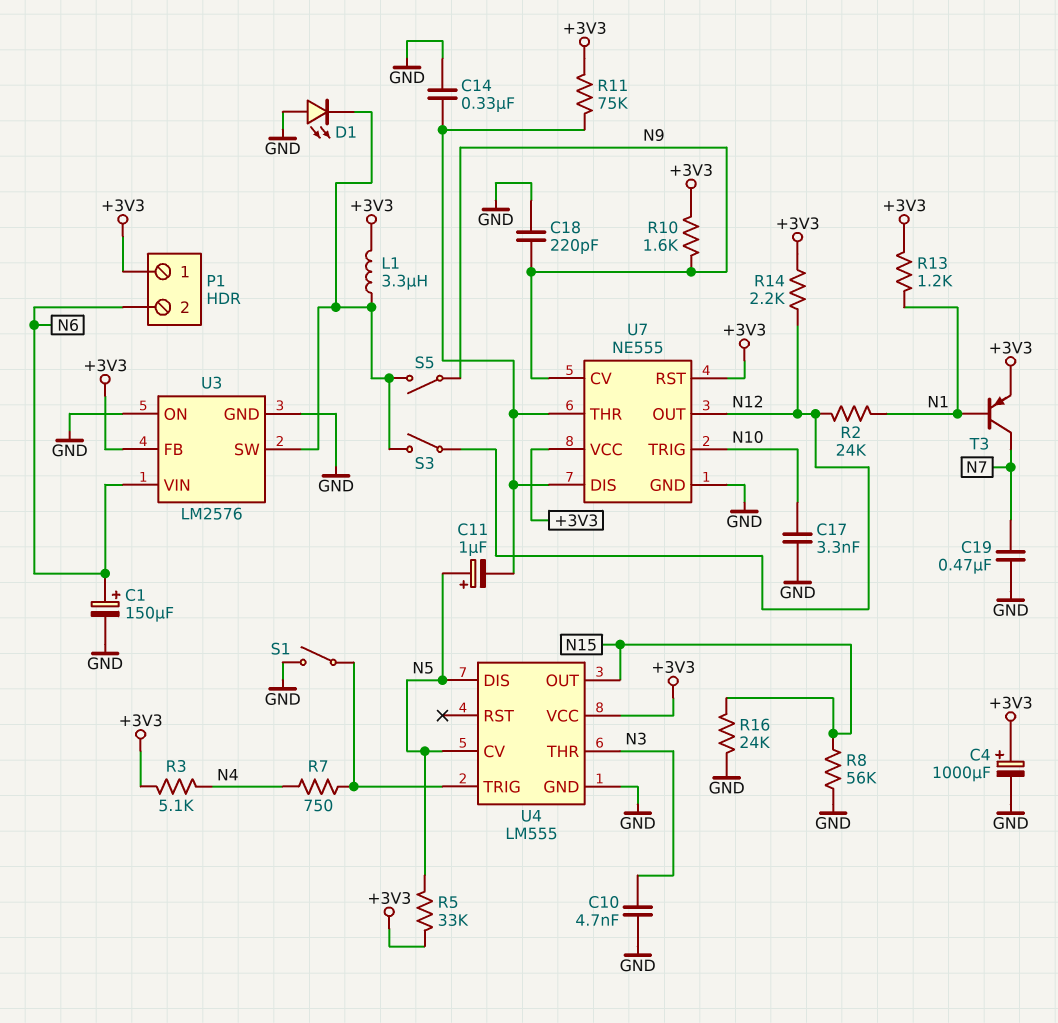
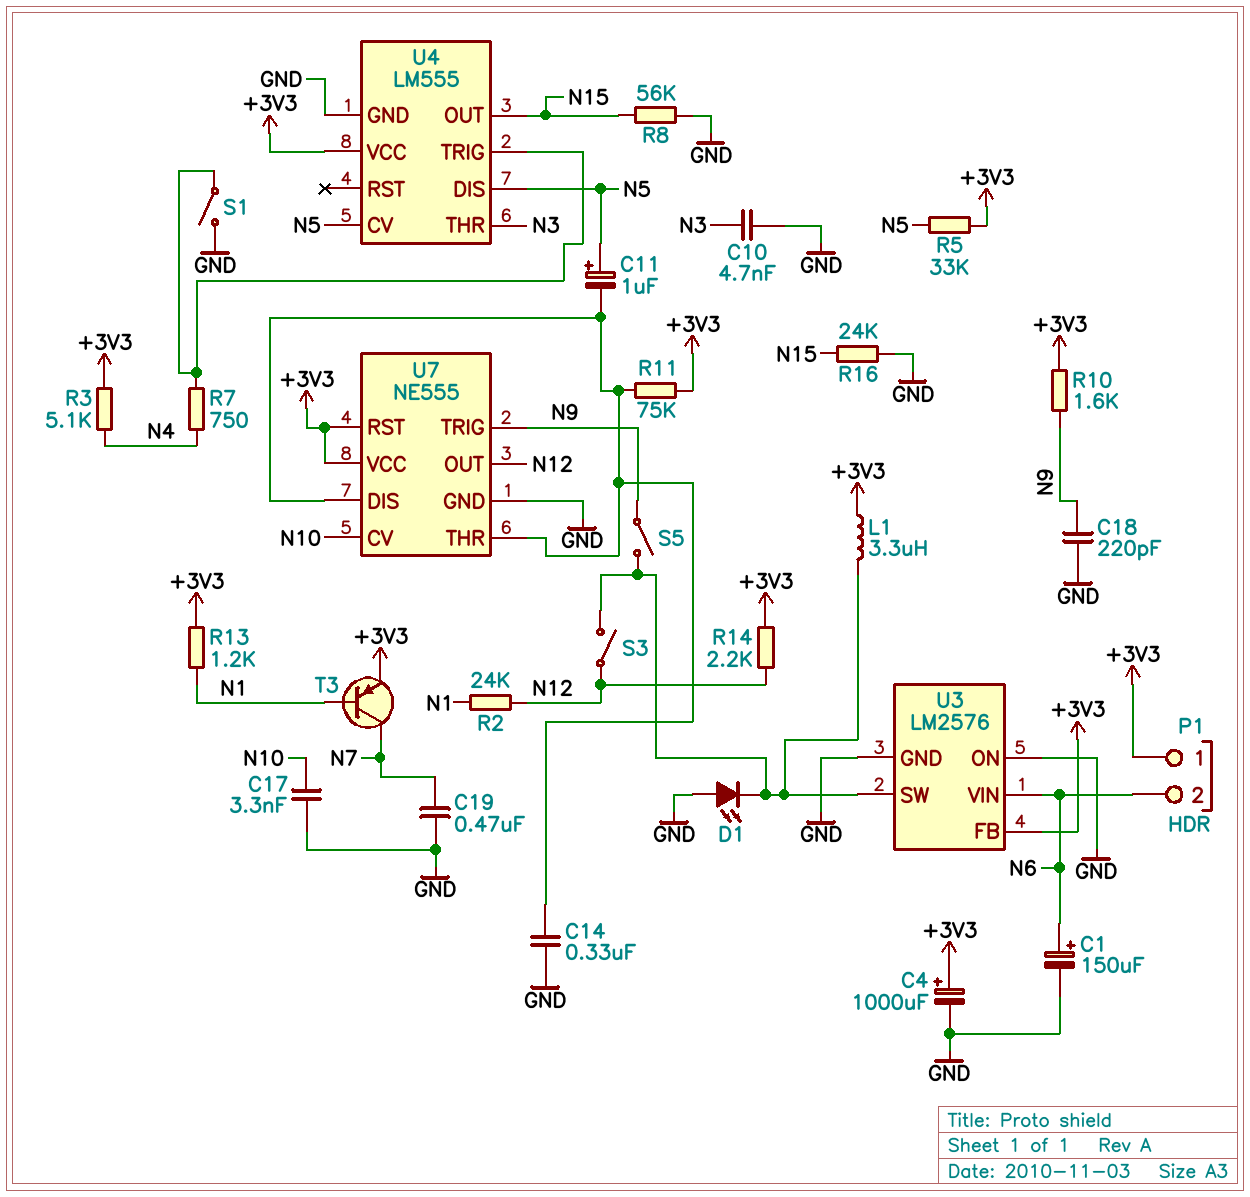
U7 pin CV: N9 -> N10
U7 pin TRIG: N10 -> N9

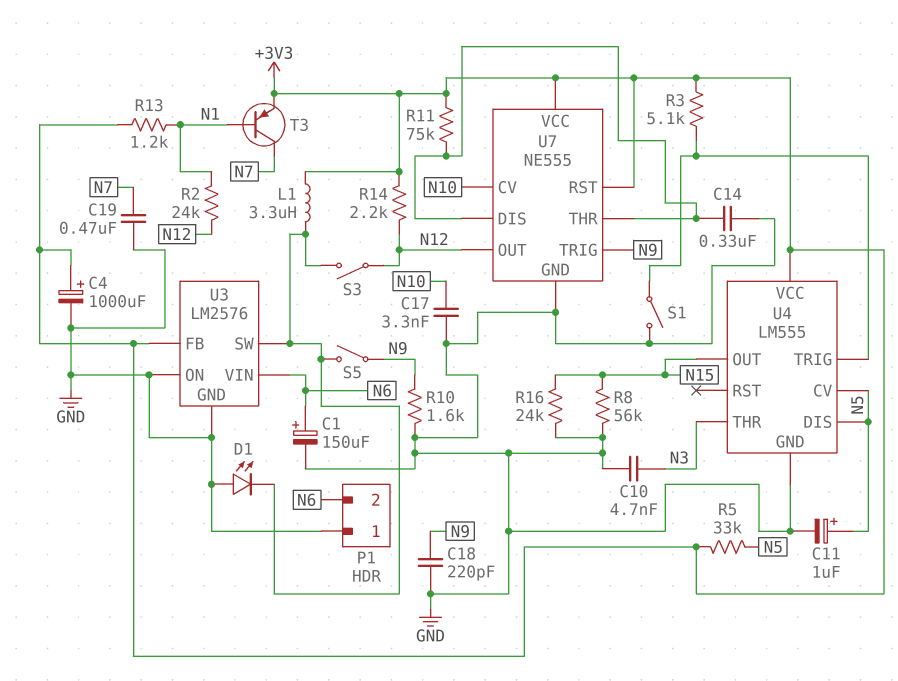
C11: 1uF (plus N5, minus U7/DIS) -> 1uF (plus N5, minus GND)
P1 pin 1: +3V3 -> GND
R3: 5.1k (+3V3, N4) -> 5.1k (+3V3, U4/TRIG)
R7: 750 (N4, U4/TRIG) -> none
R10: 1.6k (+3V3, N9) -> 1.6k (GND, N9)

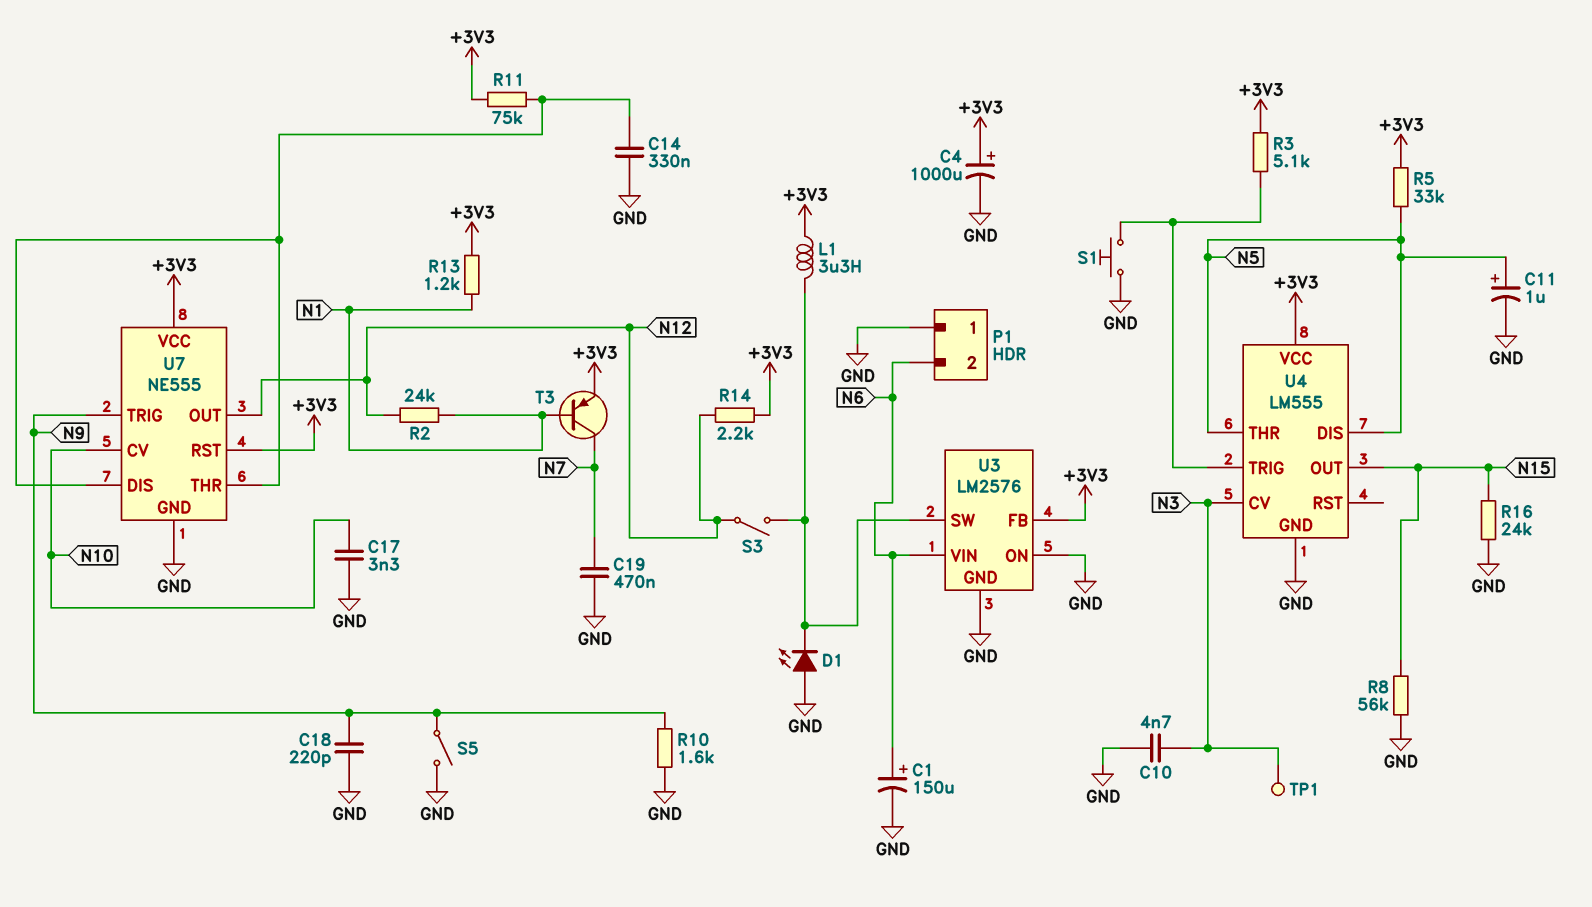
S1: switch (GND, U4/TRIG) -> button (GND, U4/TRIG)
S5: switch (N9, U3/SW) -> switch (GND, N9)
TP1: none -> test point (N3)
U4 pin CV: N5 -> N3
U4 pin THR: N3 -> N5

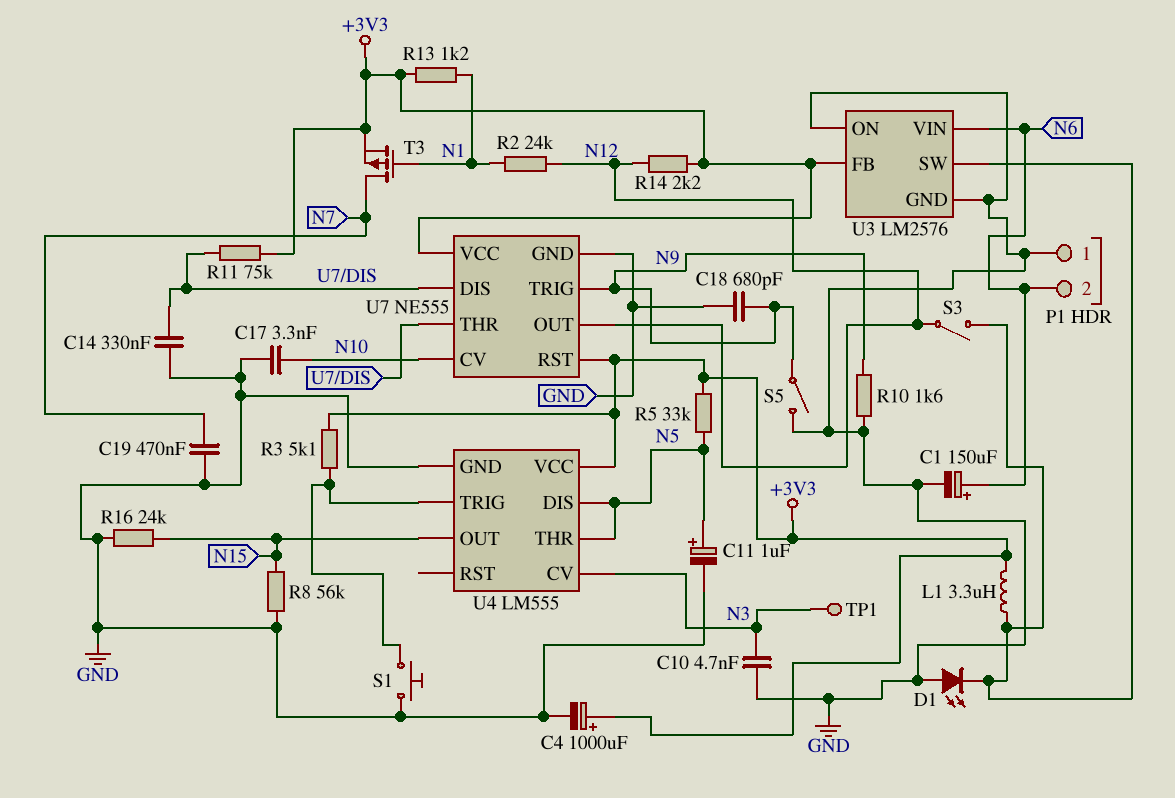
C18: 220pF (GND, N9) -> 680pF (GND, N9)
T3: PNP (B N1, C N7, E +3V3) -> PMOS (G N1, D N7, S +3V3)

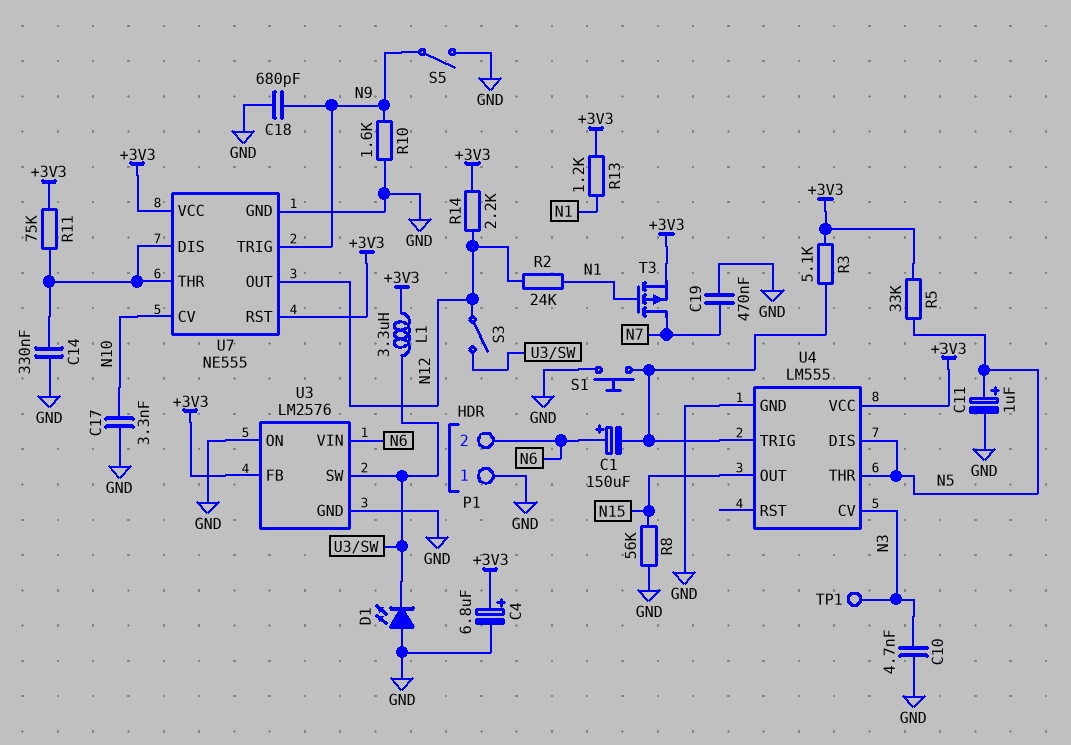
C1: 150uF (plus N6, minus GND) -> 150uF (plus N6, minus U4/TRIG)
C4: 1000uF (plus +3V3, minus GND) -> 6.8uF (plus +3V3, minus GND)
R16: 24k (GND, N15) -> none

